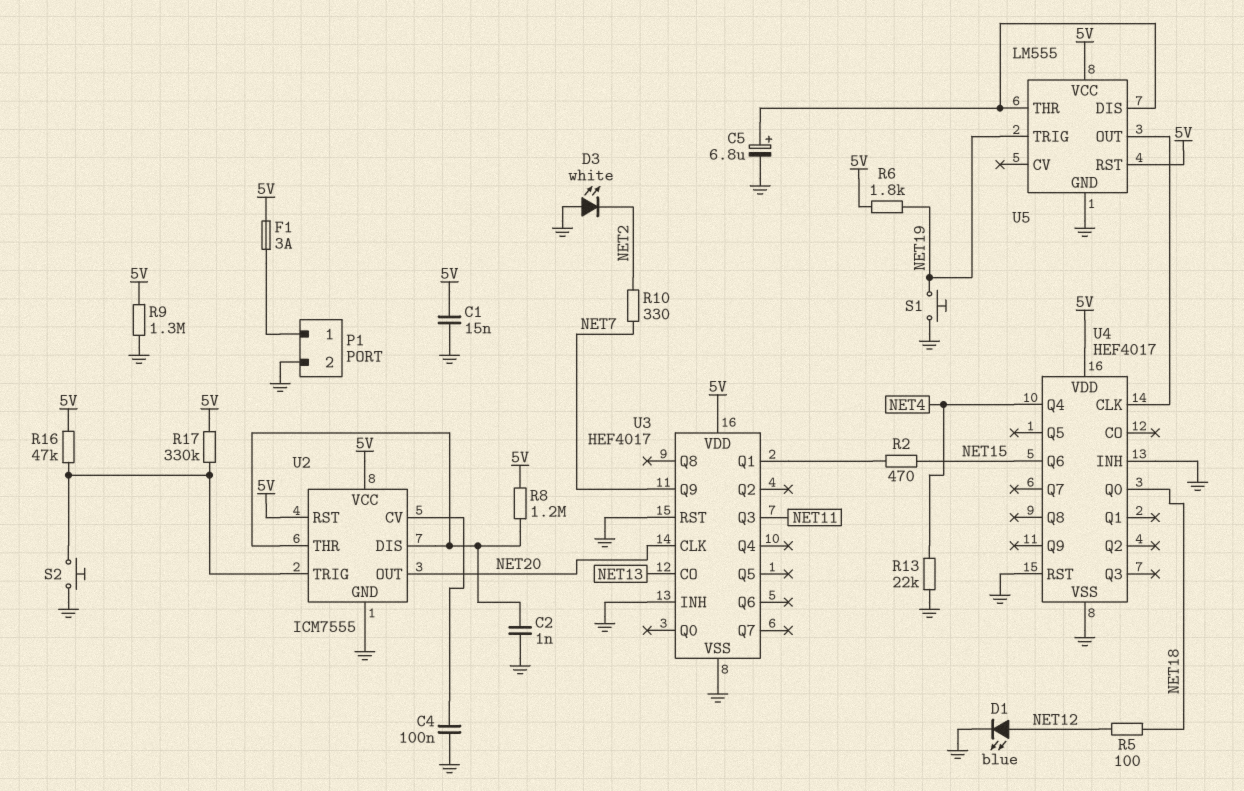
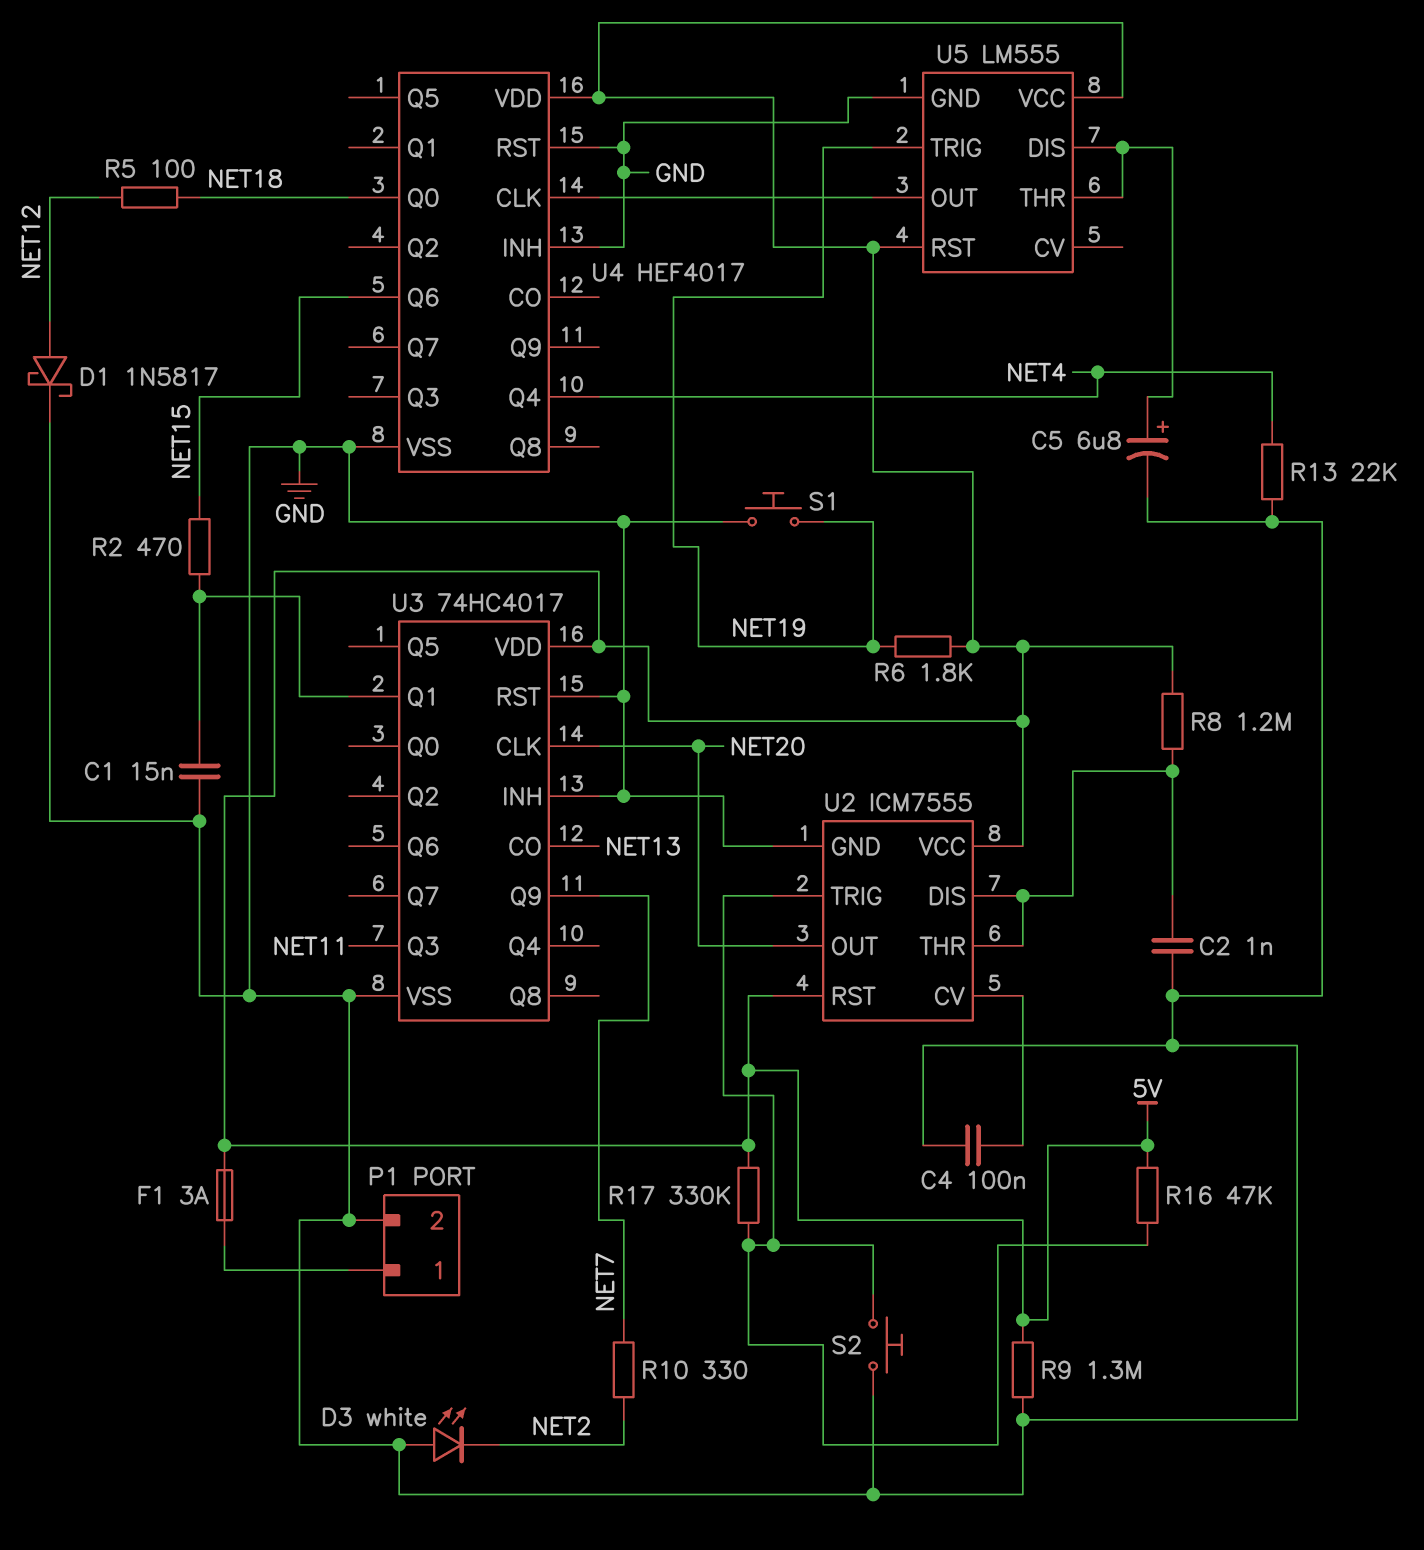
C1: 15nF (5V, GND) -> 15nF (GND, U3/Q1)
D1: LED blue (A NET12, K GND) -> schottky 1N5817 (A NET12, K GND)
U3: HEF4017 -> 74HC4017

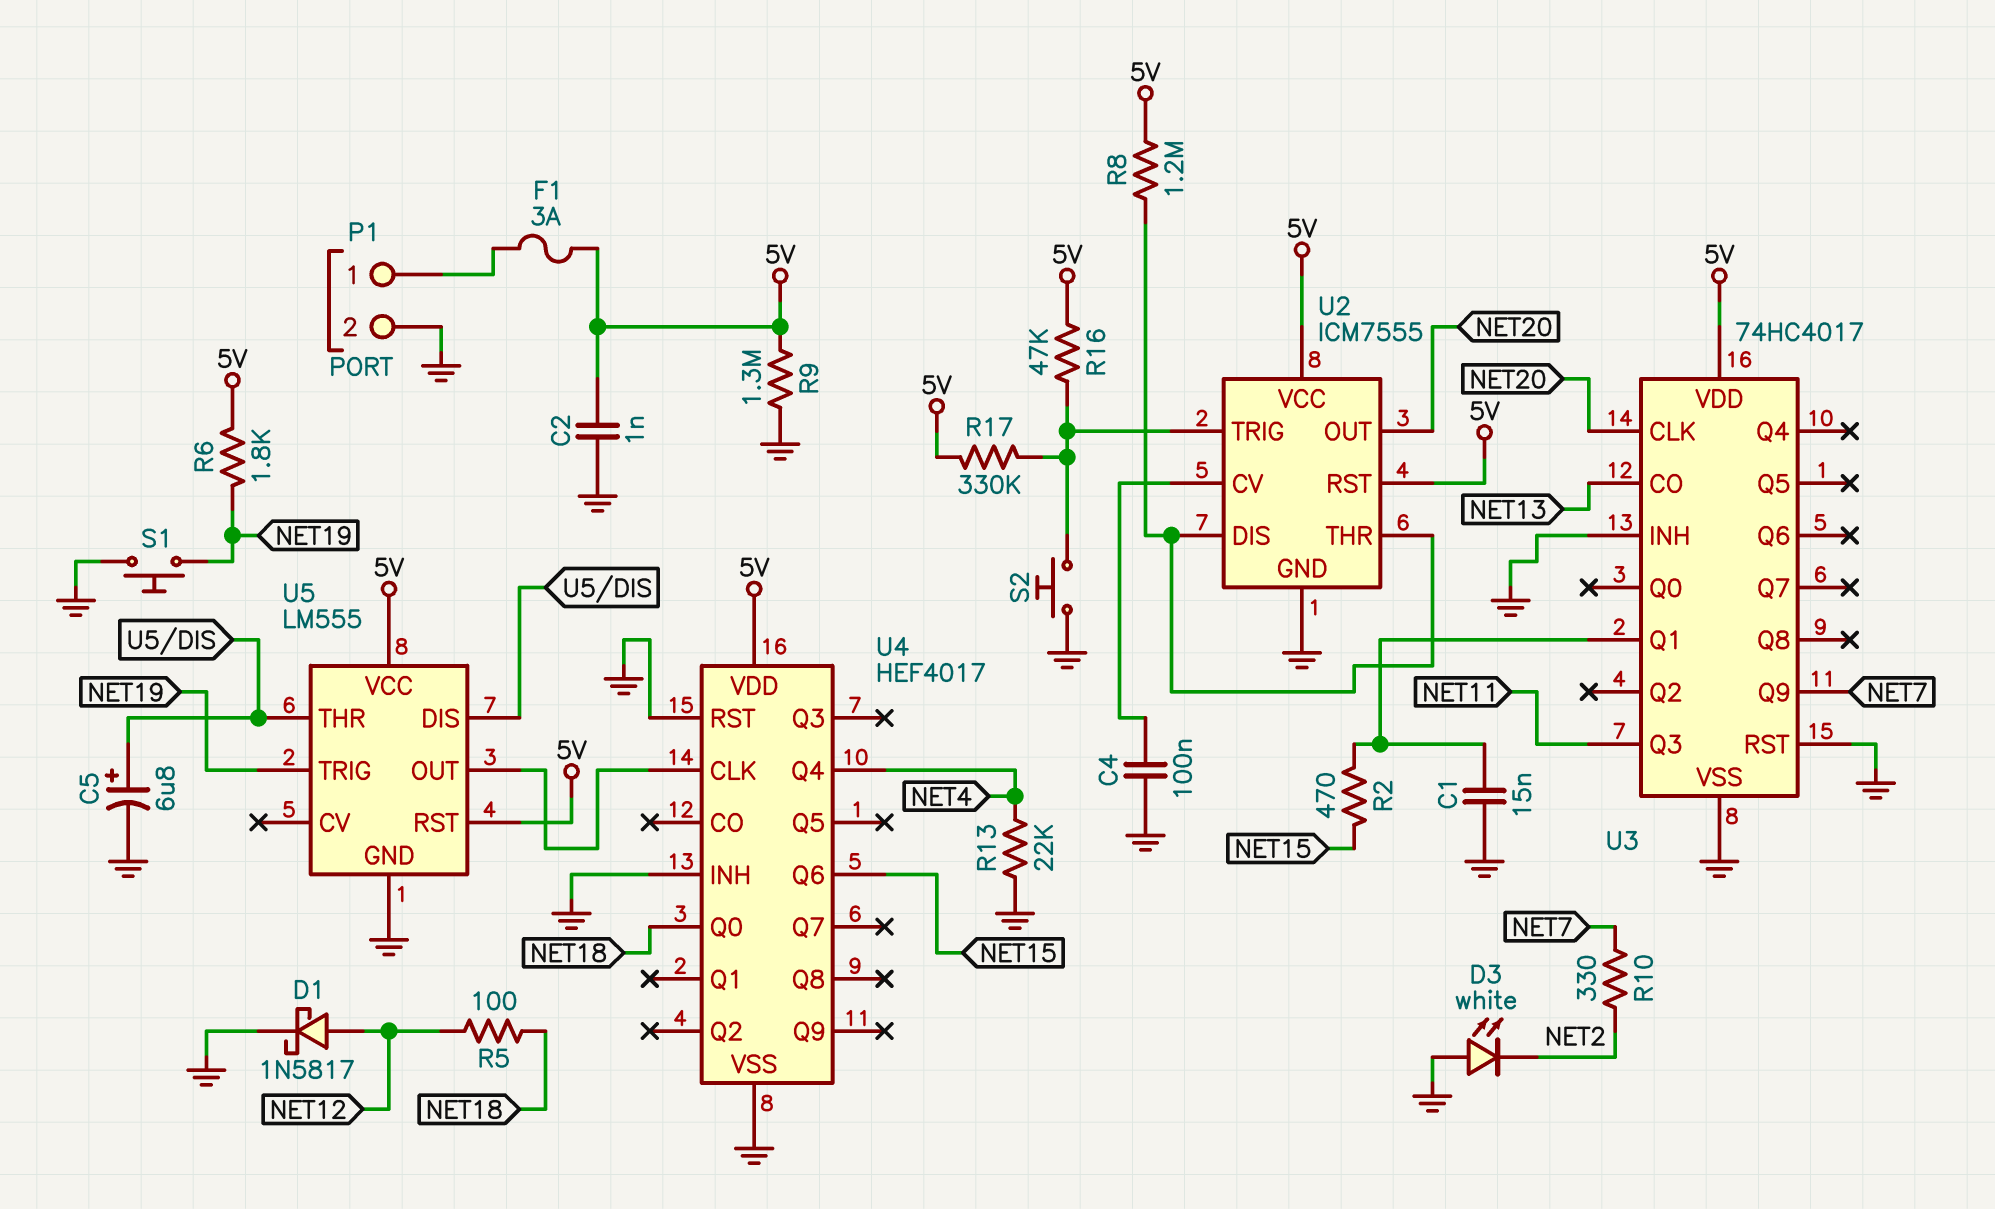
C2: 1nF (GND, U2/DIS) -> 1nF (5V, GND)

